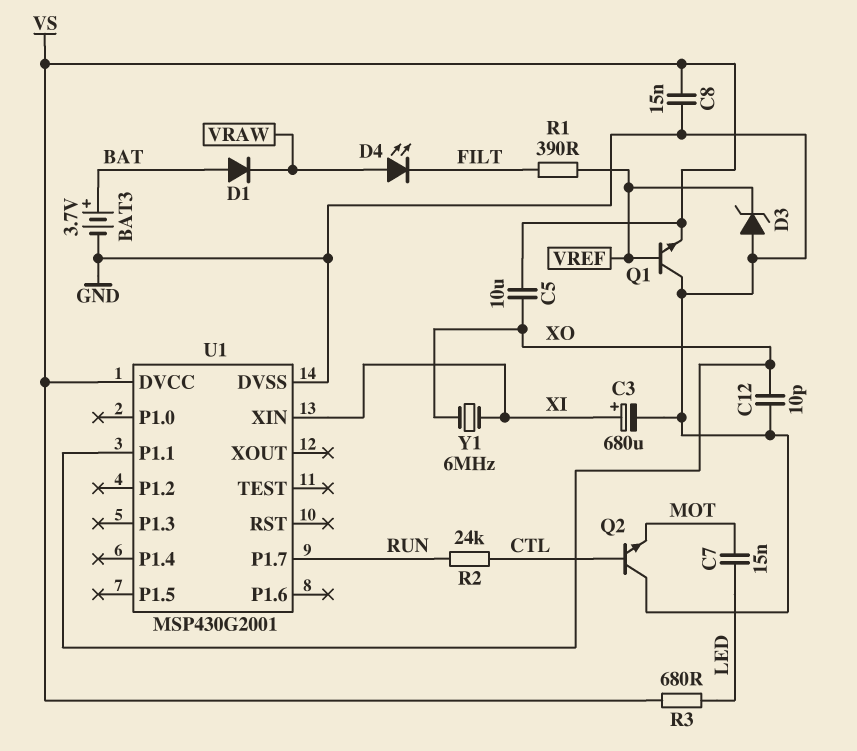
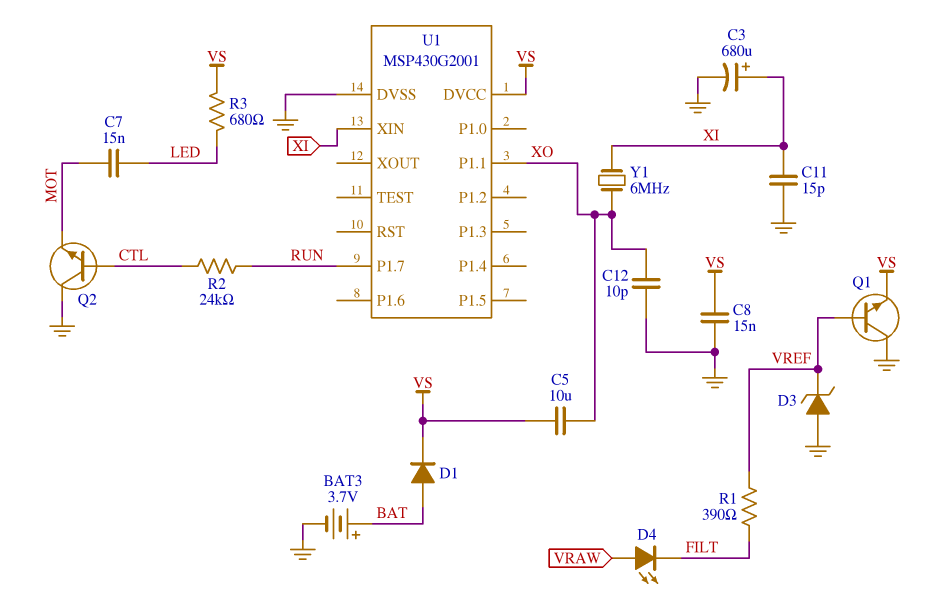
C11: none -> 15pF (GND, XI)
D1: diode (A BAT, K VRAW) -> diode (A BAT, K VS)

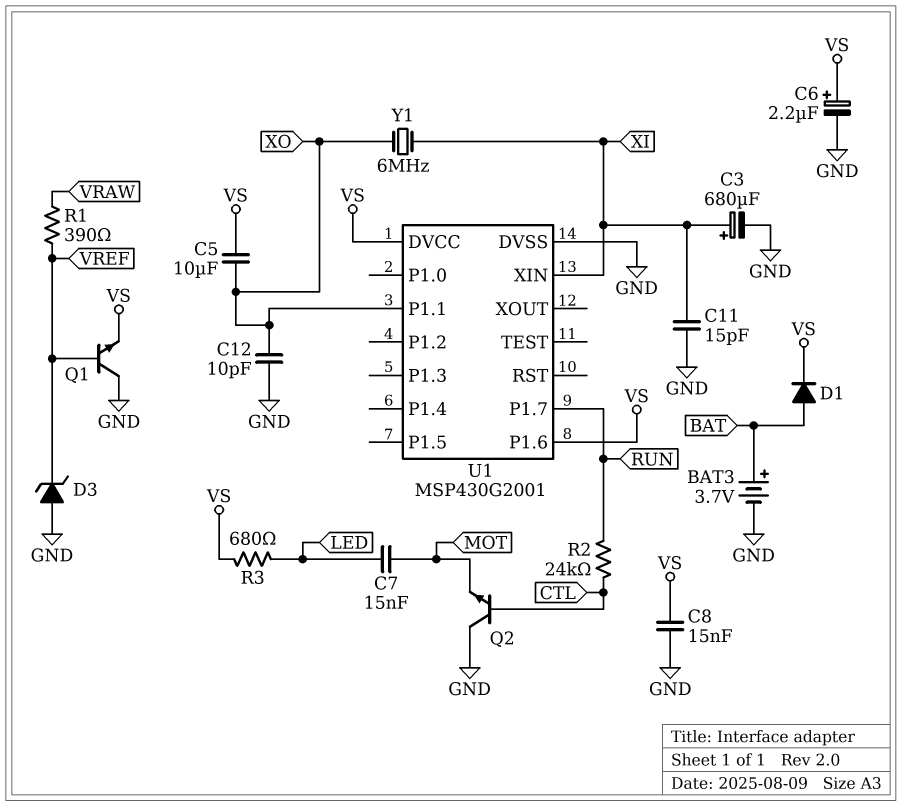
C6: none -> 2.2uF (plus VS, minus GND)
D4: LED (A VRAW, K FILT) -> none
R1: 390 (FILT, VREF) -> 390 (VRAW, VREF)
U1 pin P1.6: none -> VS

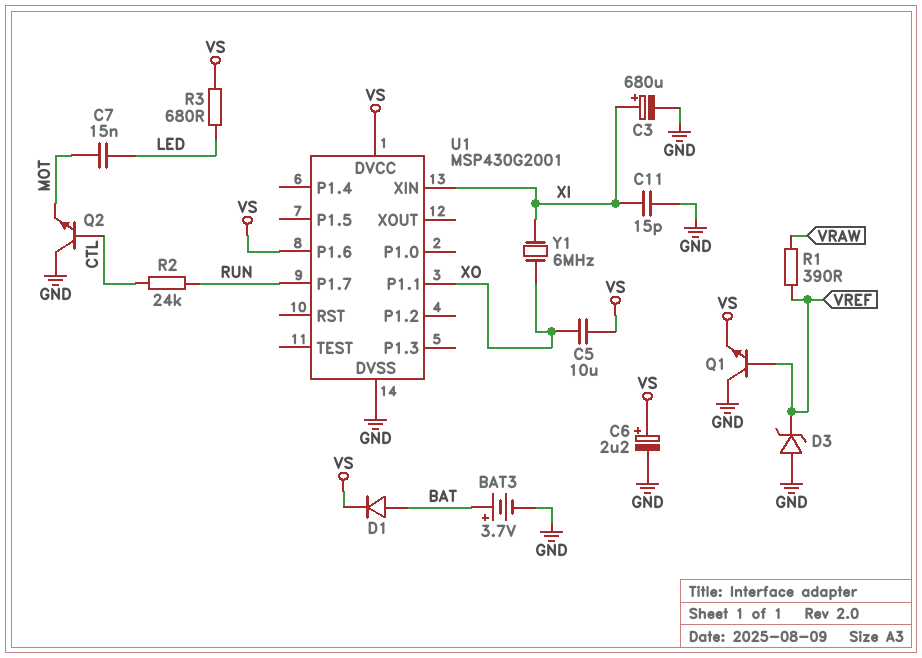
C8: 15nF (GND, VS) -> none
C12: 10pF (GND, XO) -> none

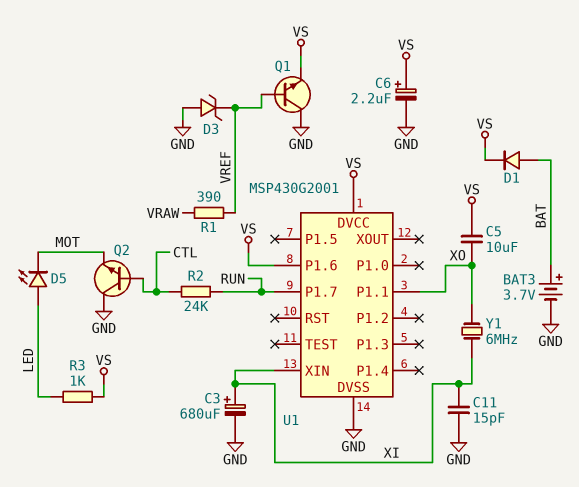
C7: 15nF (LED, MOT) -> none
D5: none -> LED (A LED, K MOT)
R3: 680 (LED, VS) -> 1k (LED, VS)

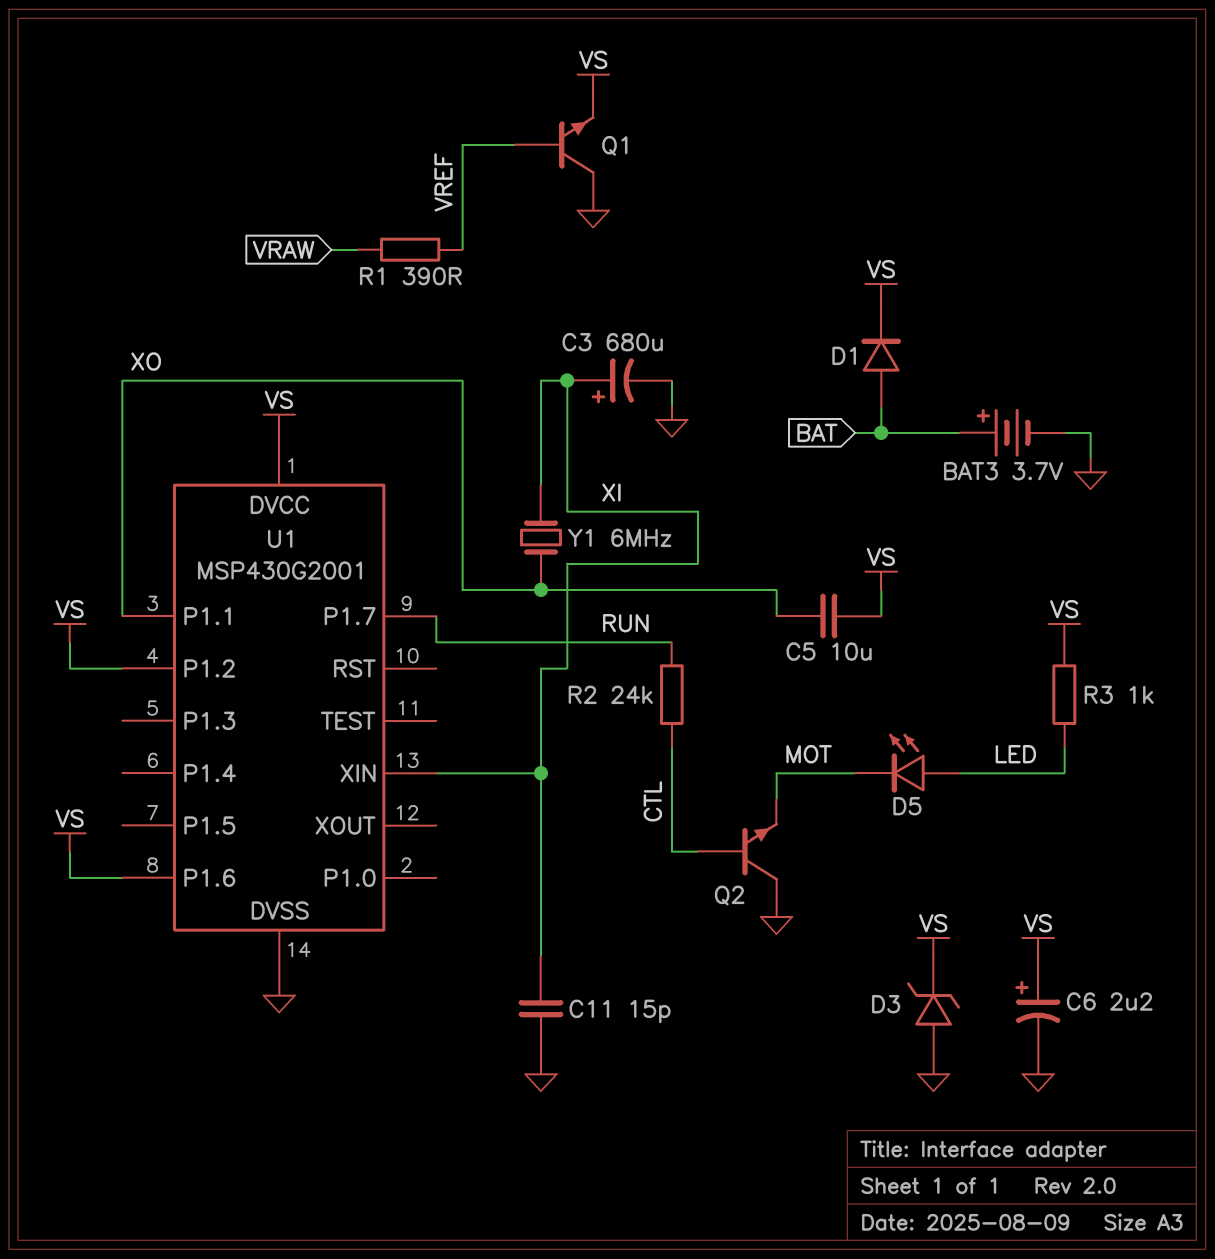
D3: zener (A GND, K VREF) -> zener (A GND, K VS)
U1 pin P1.2: none -> VS

